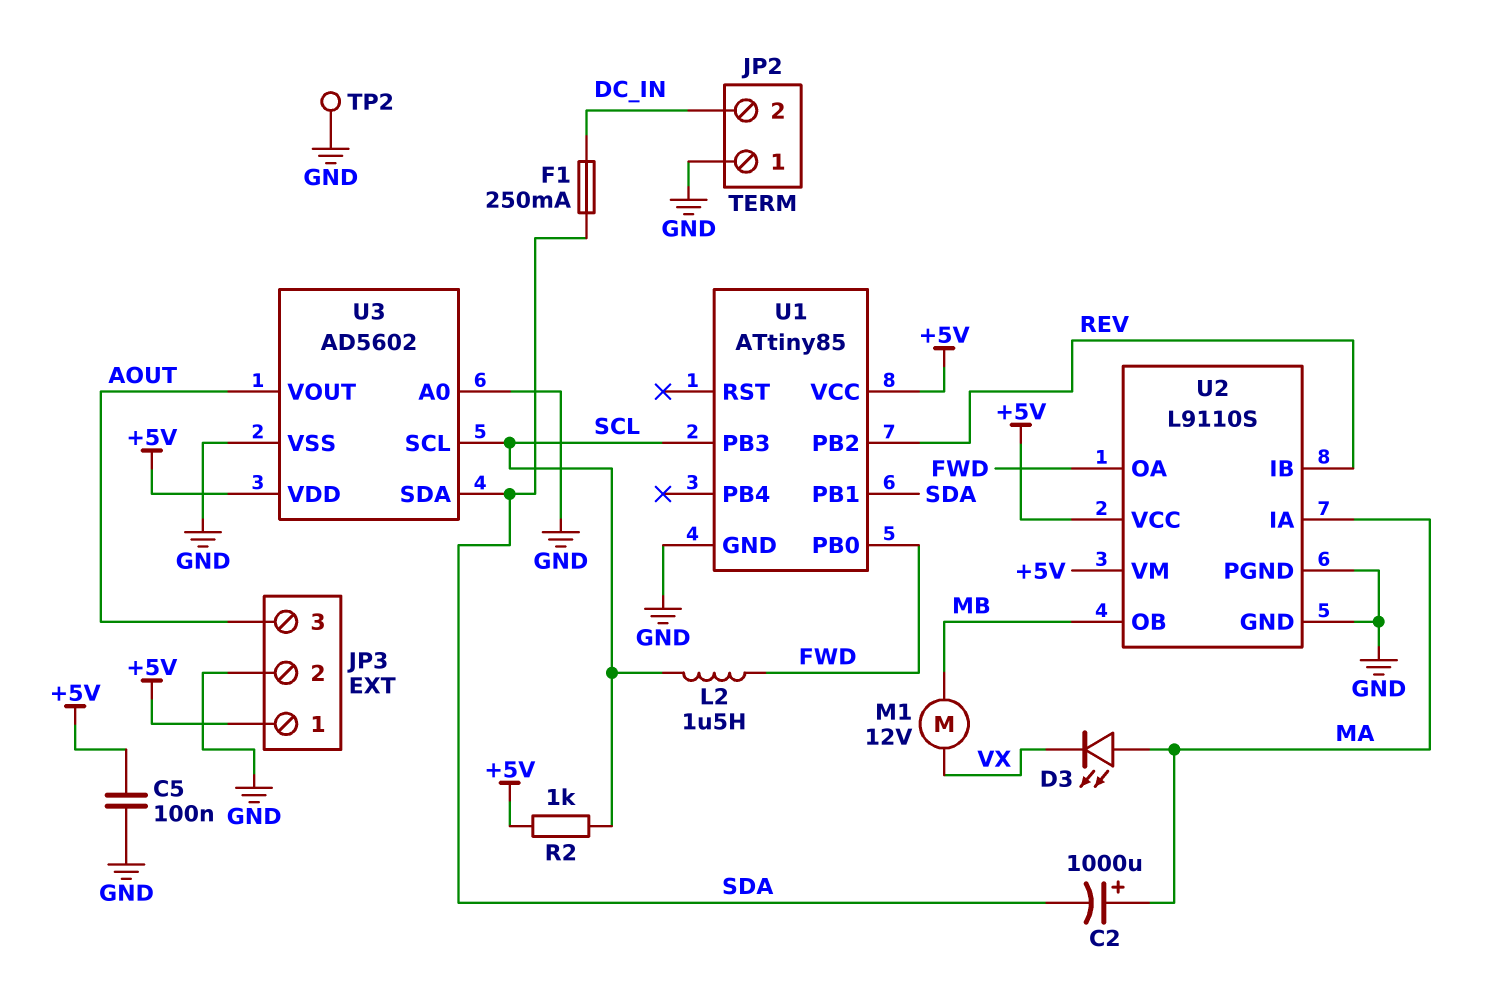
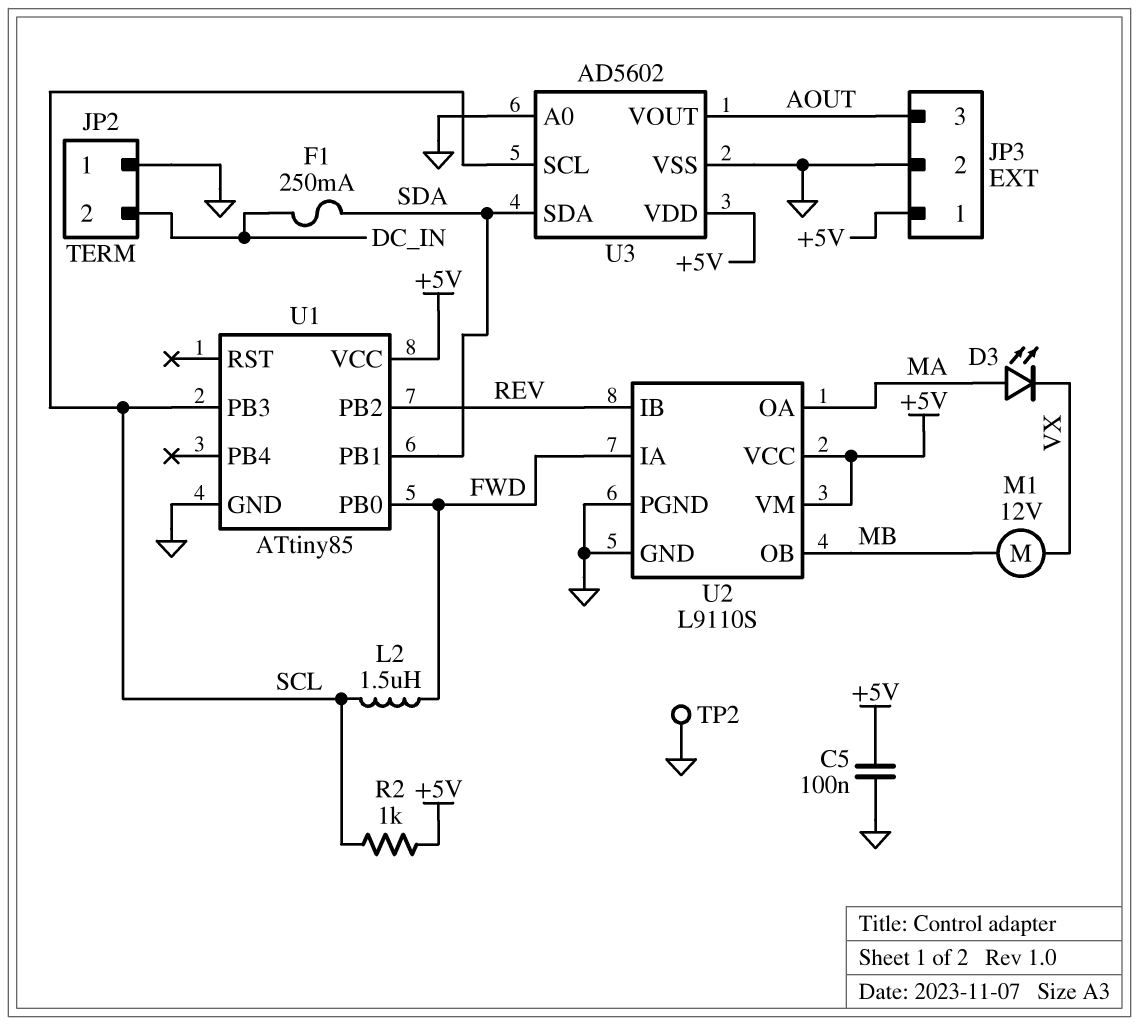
C2: 1000uF (plus MA, minus SDA) -> none
U2 pin IA: MA -> FWD
U2 pin OA: FWD -> MA

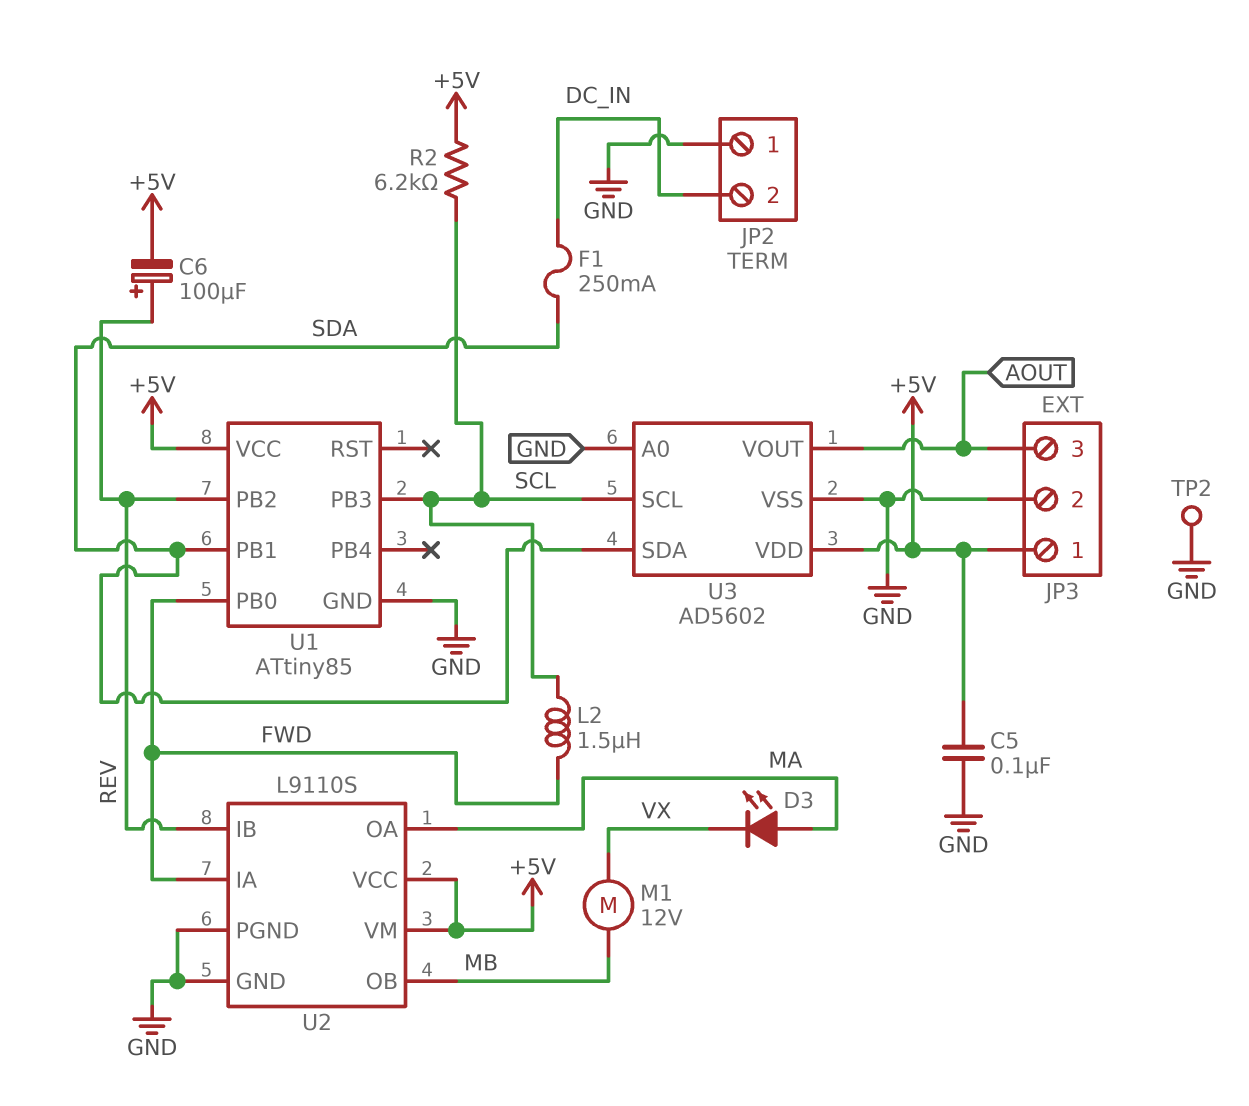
C6: none -> 100uF (plus REV, minus +5V)
R2: 1k (+5V, SCL) -> 6.2k (+5V, SCL)

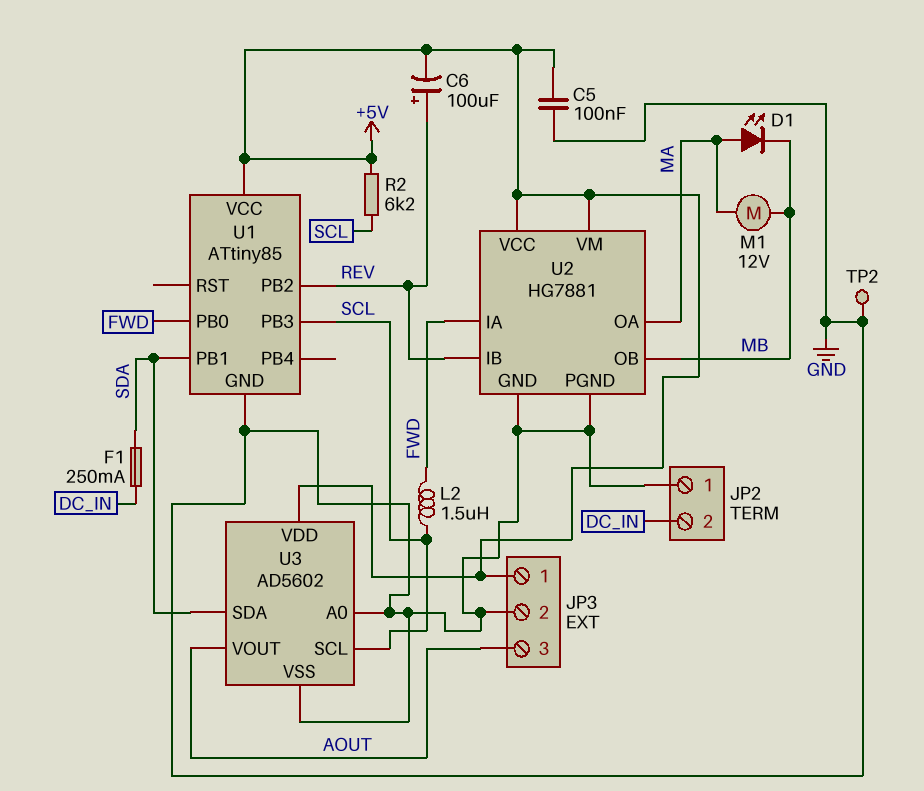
D1: none -> LED (A MA, K MB)
D3: LED (A MA, K VX) -> none
M1: motor 12V (MB, VX) -> motor 12V (MA, MB)
U2: L9110S -> HG7881

